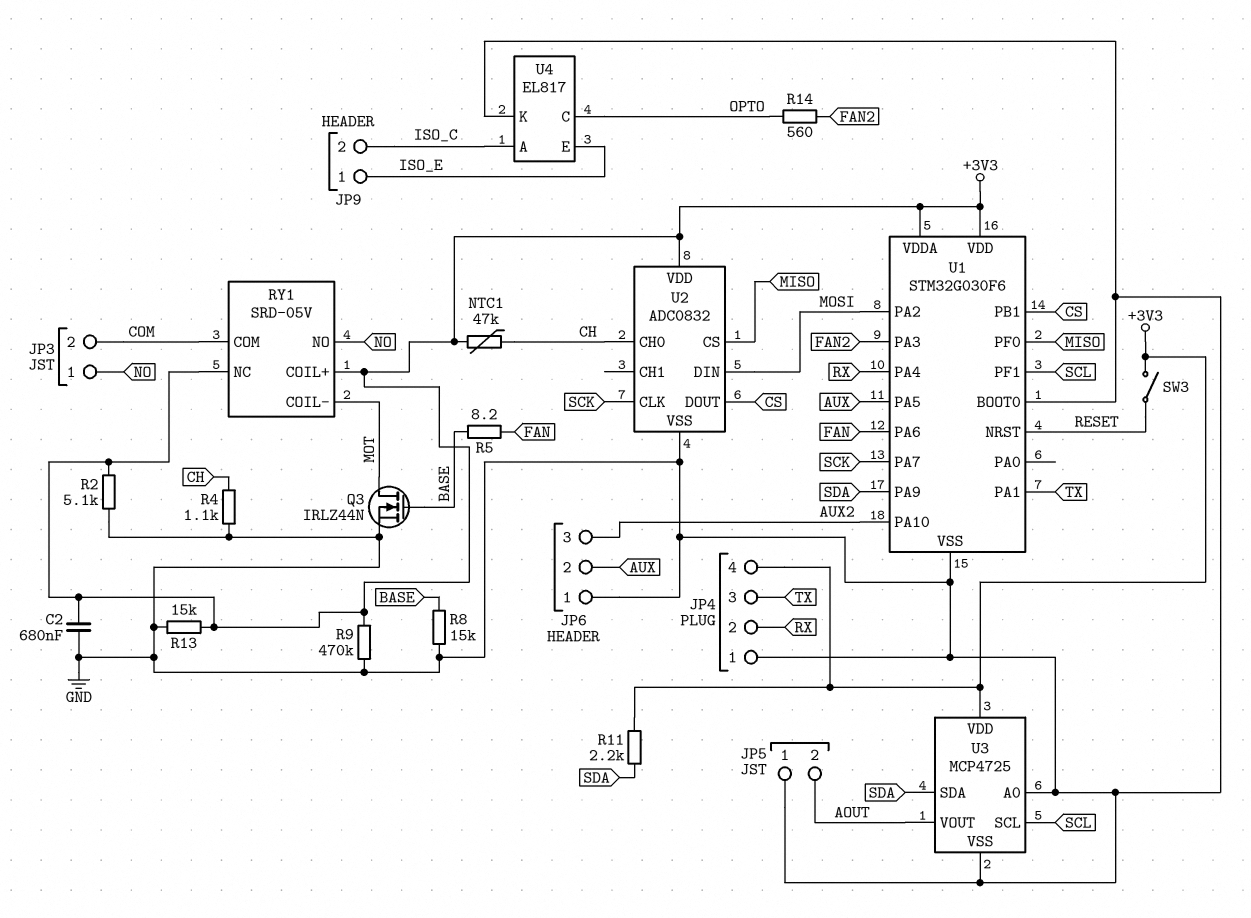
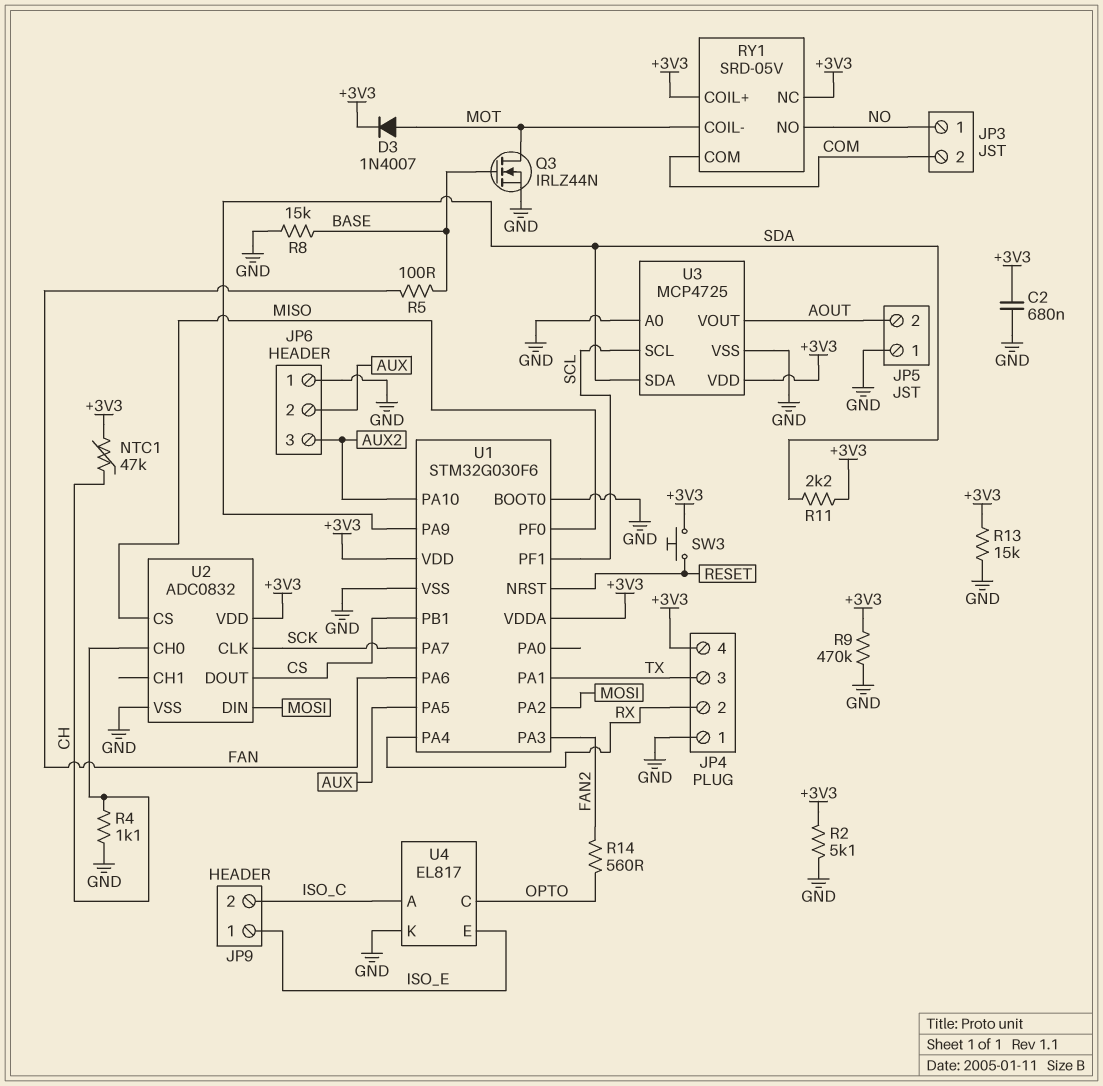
D3: none -> diode 1N4007 (A MOT, K +3V3)
R5: 8.2 (BASE, FAN) -> 100 (BASE, FAN)
SW3: switch (+3V3, RESET) -> button (+3V3, RESET)

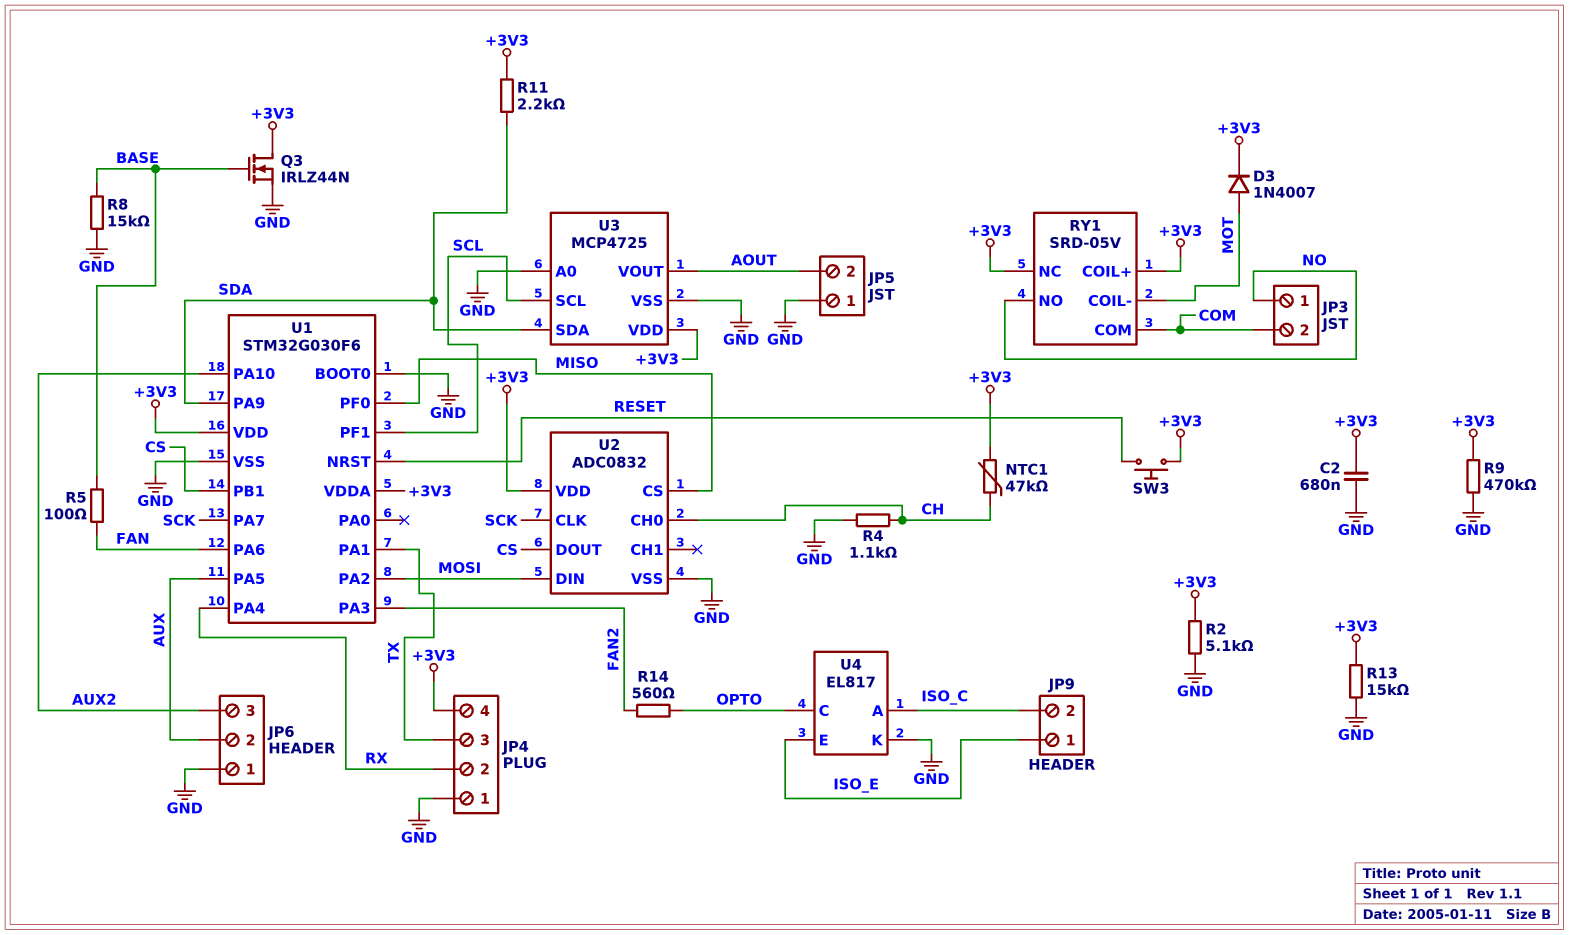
Q3: NMOS IRLZ44N (G BASE, D MOT, S GND) -> NMOS IRLZ44N (G BASE, D +3V3, S GND)

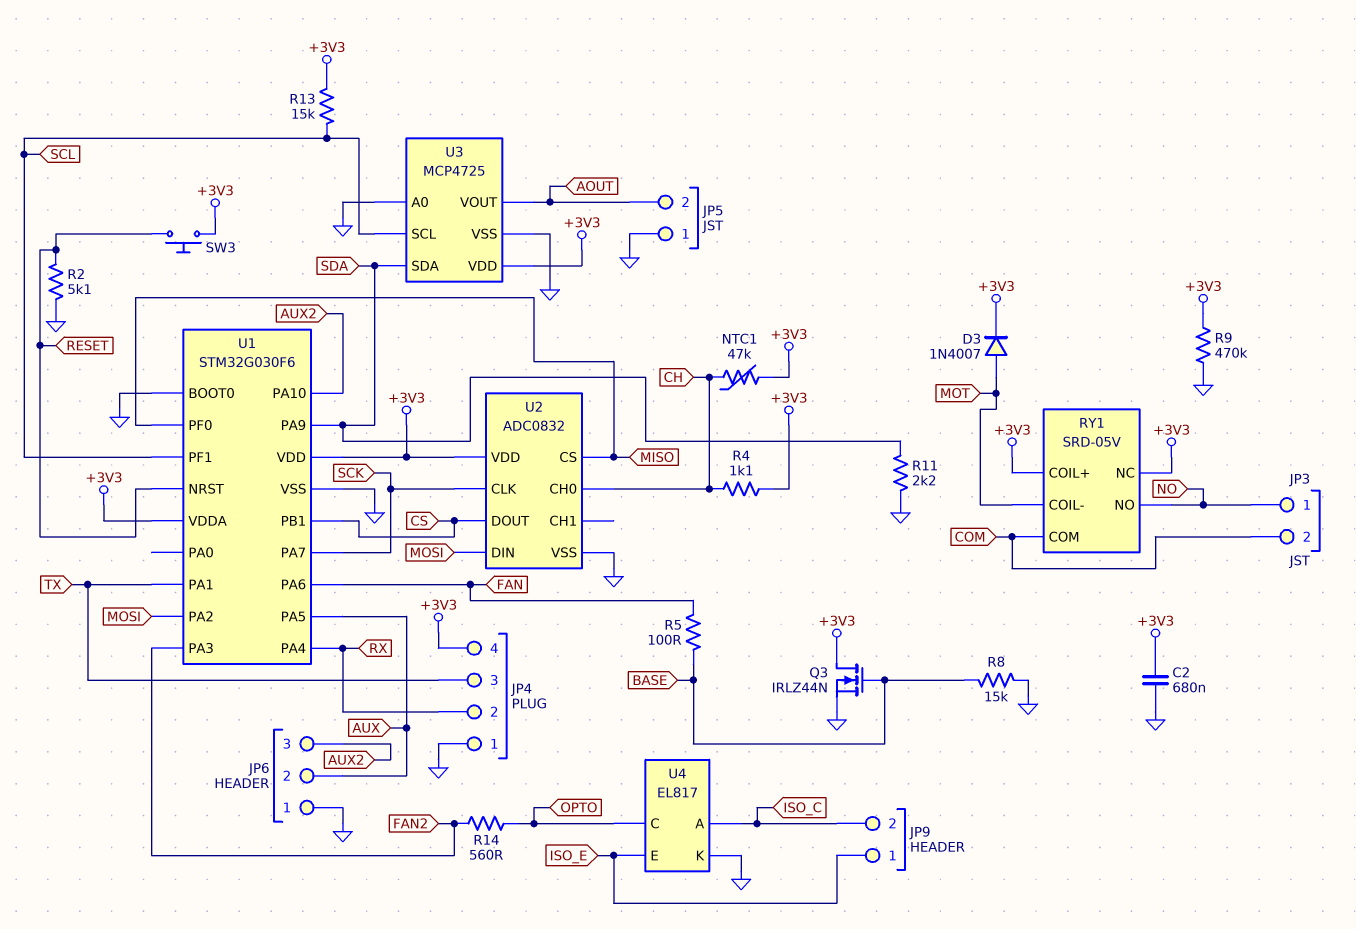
R2: 5.1k (+3V3, GND) -> 5.1k (GND, RESET)
R4: 1.1k (CH, GND) -> 1.1k (+3V3, CH)
R11: 2.2k (+3V3, SDA) -> 2.2k (GND, SDA)
R13: 15k (+3V3, GND) -> 15k (+3V3, SCL)

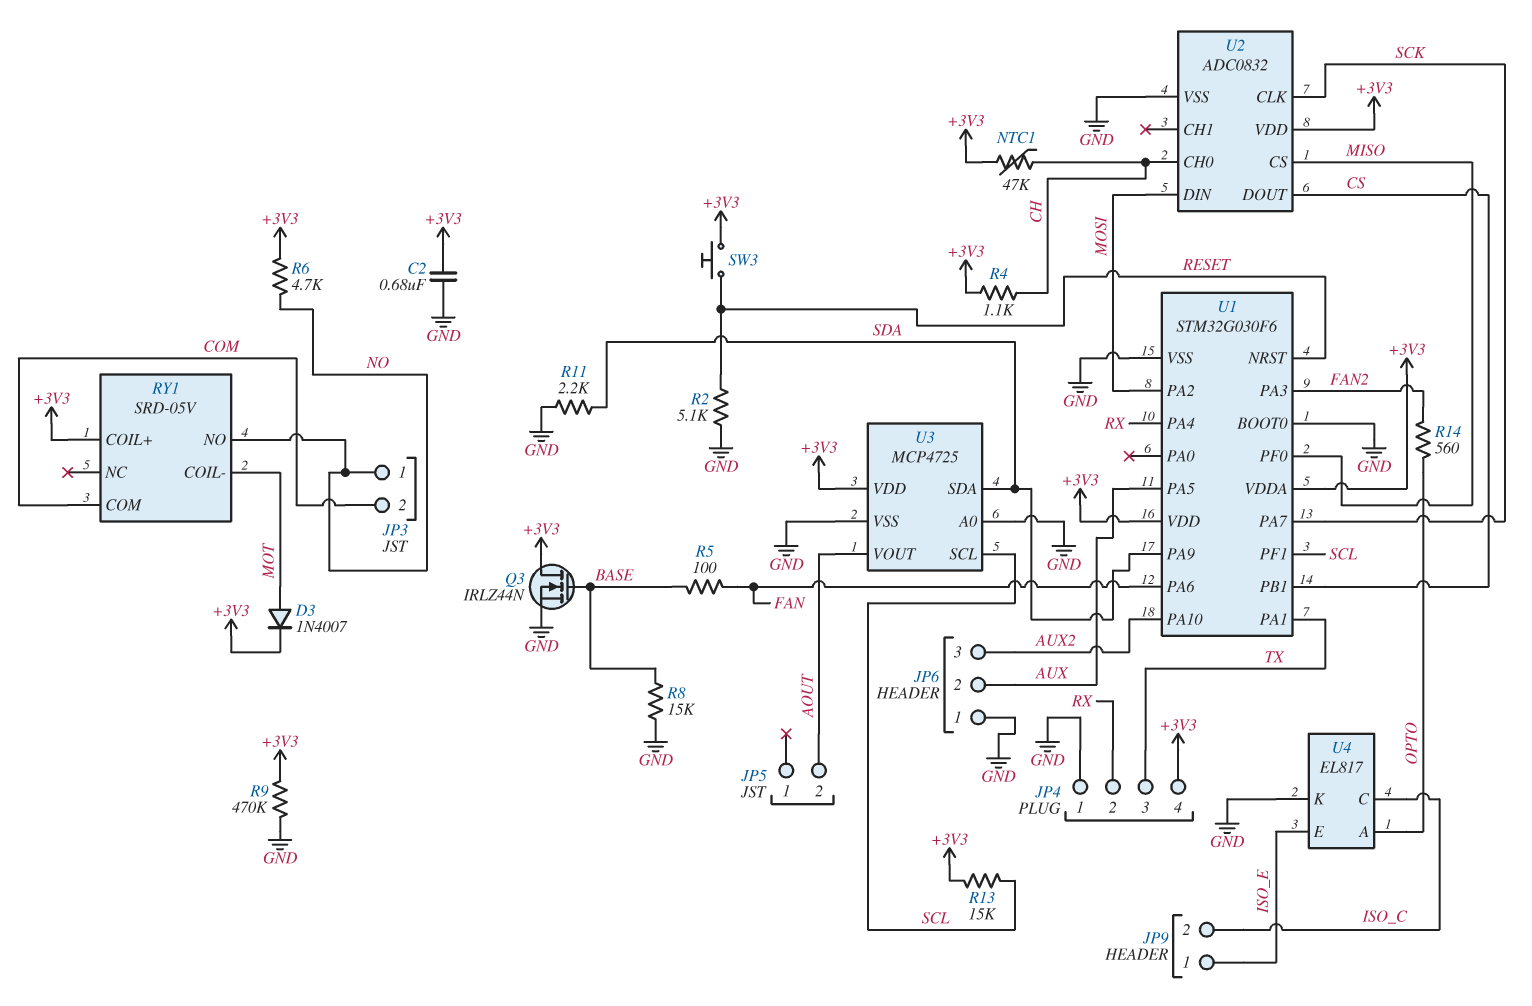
JP5 pin 1: GND -> none
R6: none -> 4.7k (+3V3, NO)
RY1 pin NC: +3V3 -> none
U4 pin A: ISO_C -> OPTO
U4 pin C: OPTO -> ISO_C

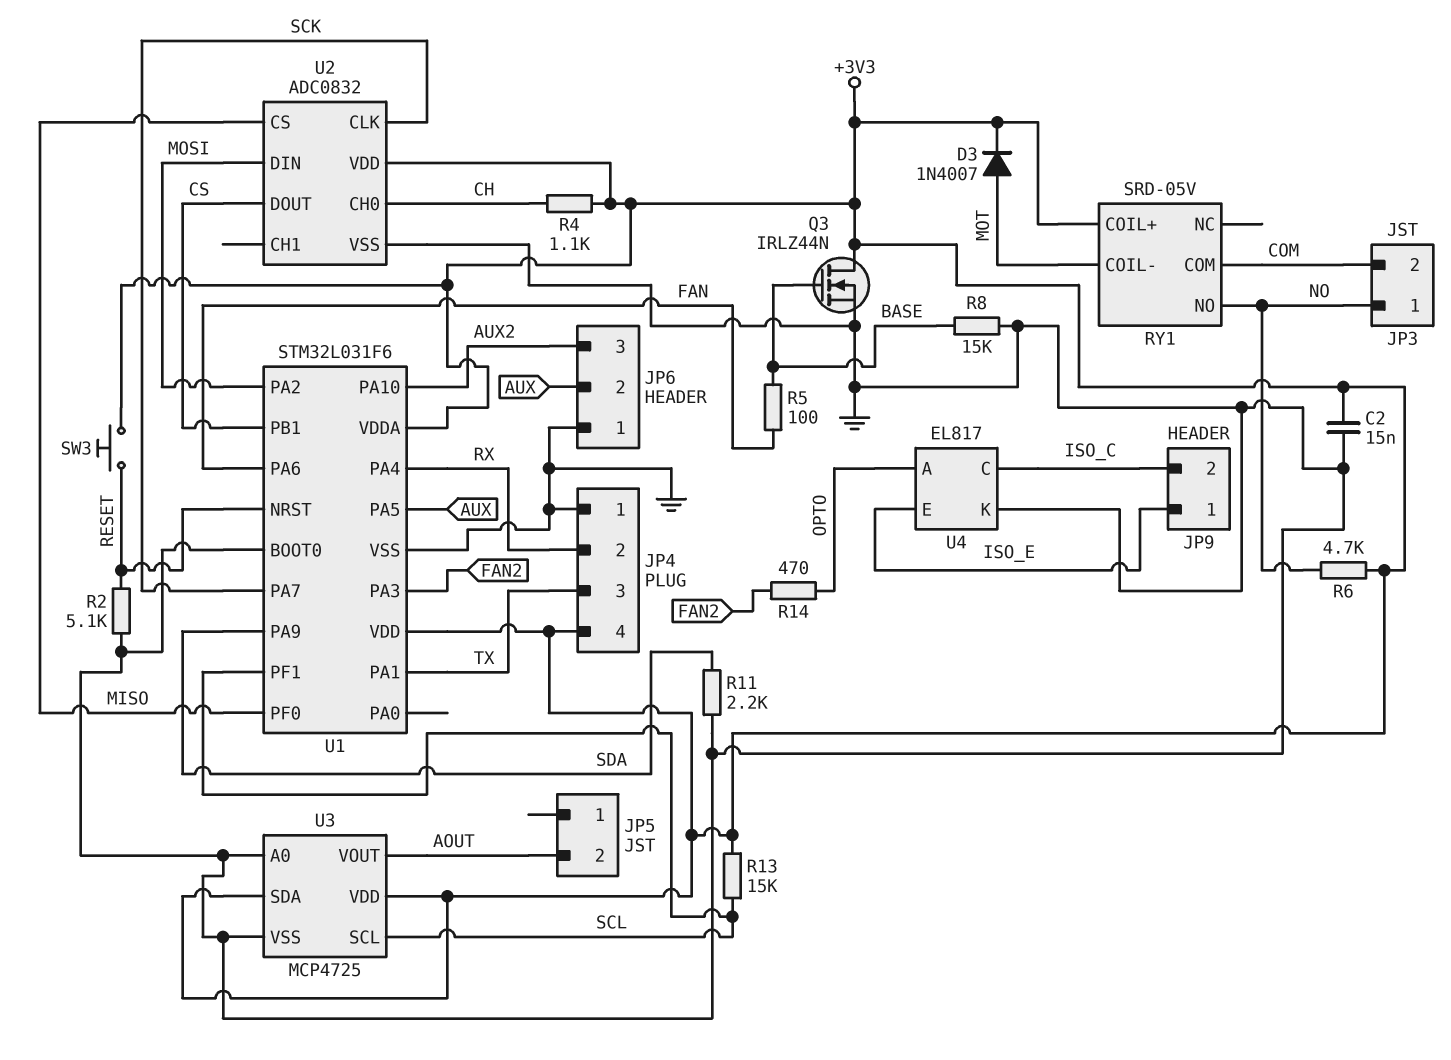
C2: 680nF (+3V3, GND) -> 15nF (+3V3, GND)
NTC1: 47k (+3V3, CH) -> none
R9: 470k (+3V3, GND) -> none
R14: 560 (FAN2, OPTO) -> 470 (FAN2, OPTO)
U1: STM32G030F6 -> STM32L031F6
U3 pin SDA: SDA -> +3V3

